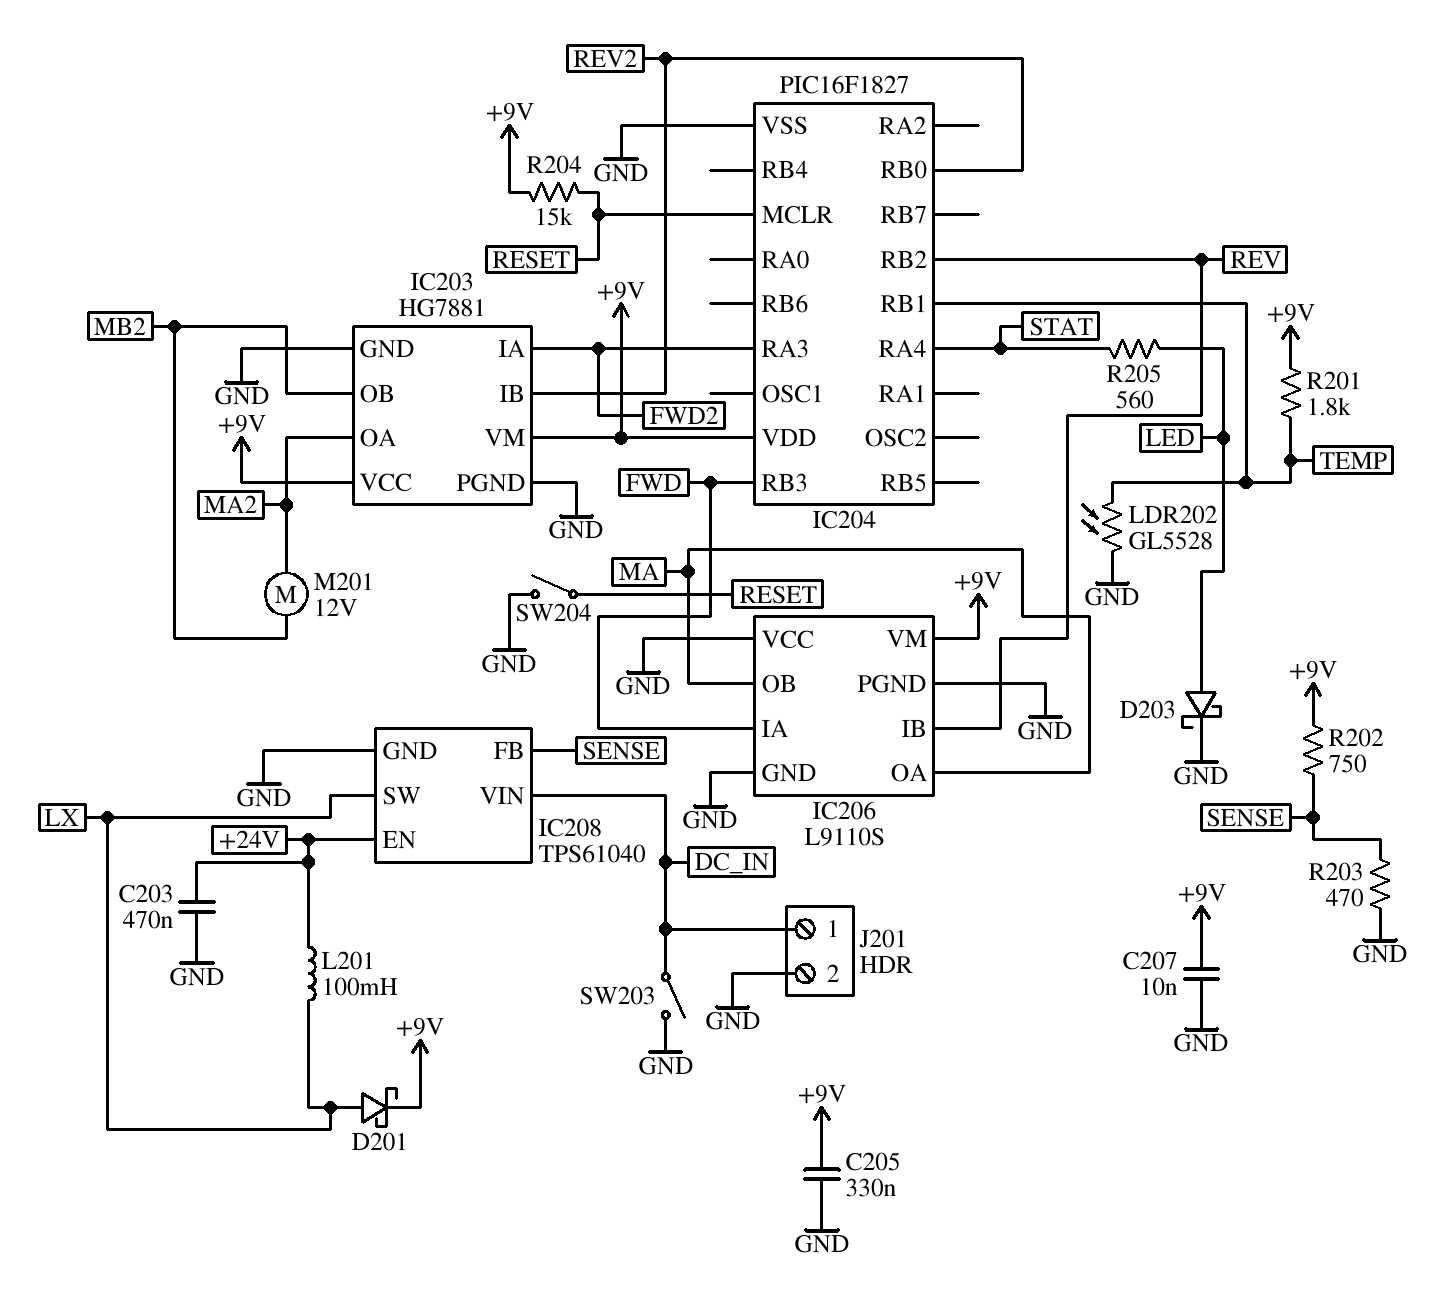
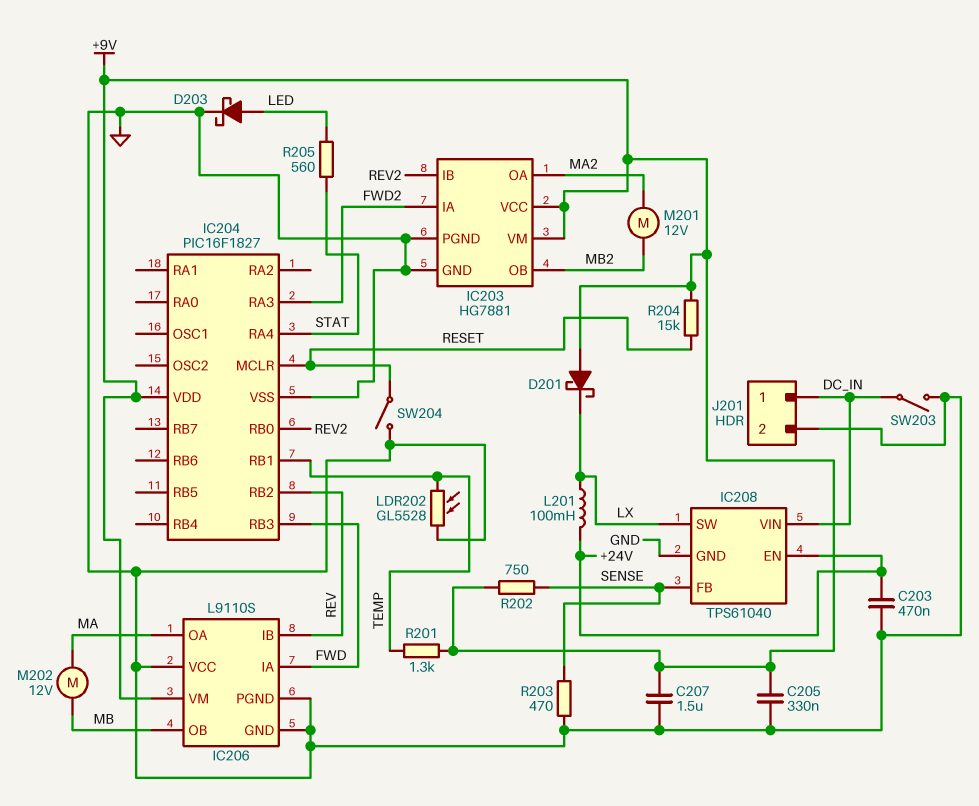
C207: 10nF (+9V, GND) -> 1.5uF (+9V, GND)
D201: schottky (A LX, K +9V) -> schottky (A +9V, K LX)
IC206 pin OB: MA -> MB
M202: none -> motor 12V (MA, MB)
R201: 1.8k (+9V, TEMP) -> 1.3k (+9V, TEMP)

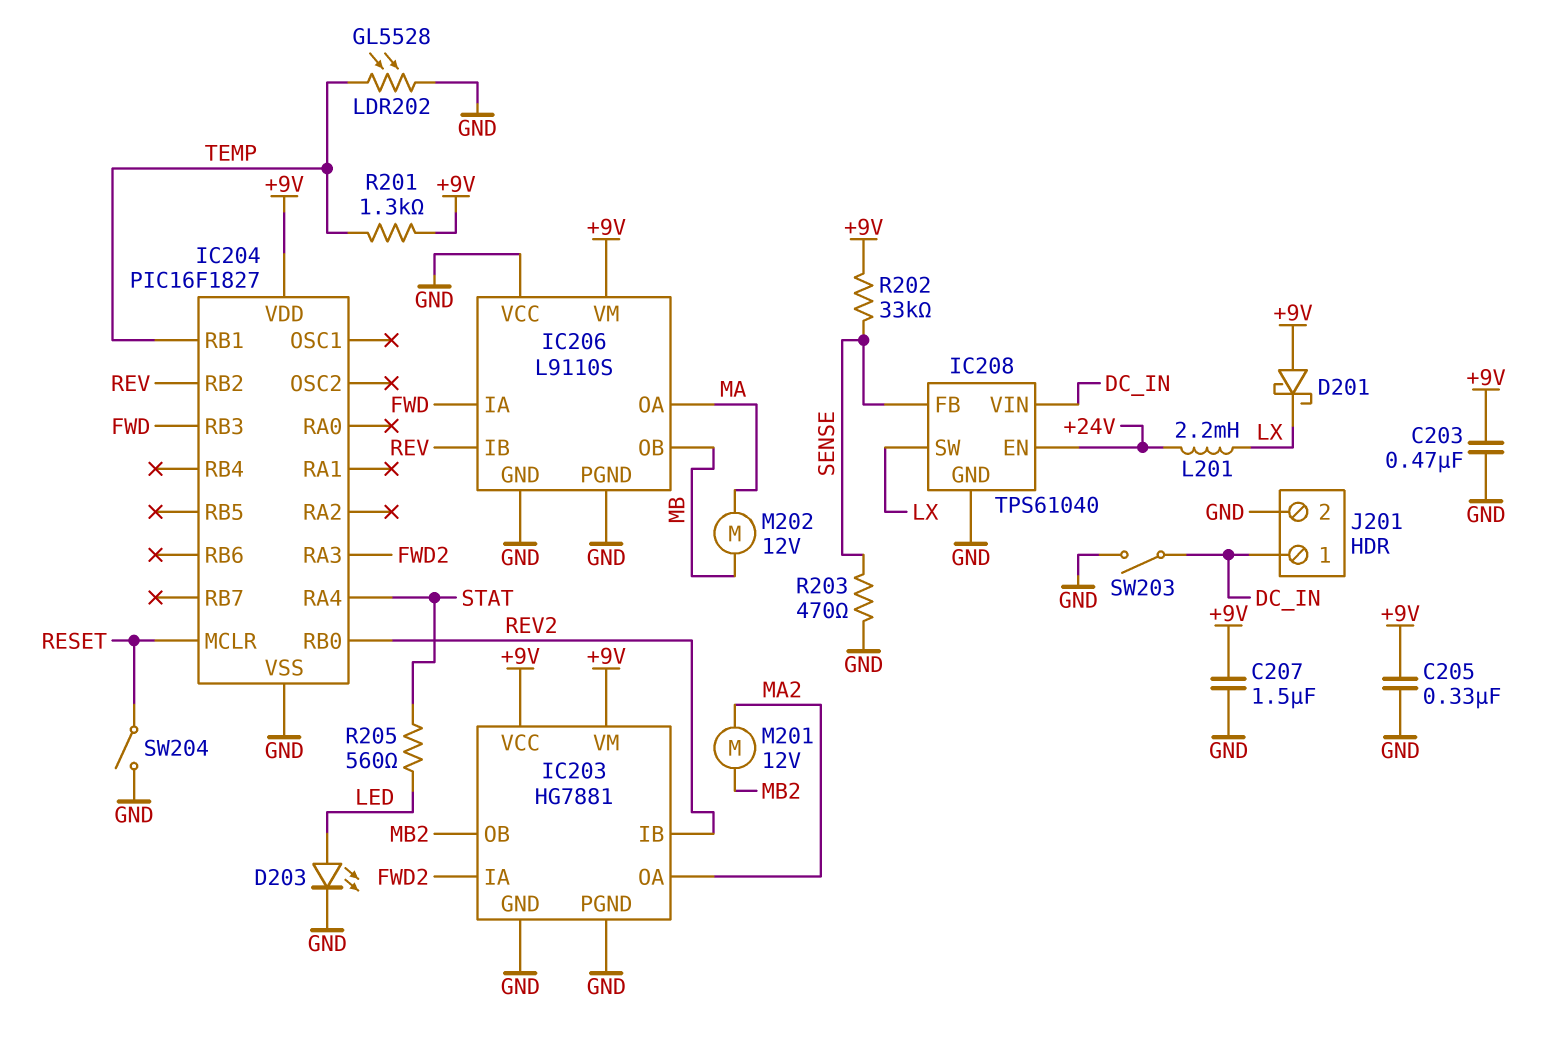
C203: 470nF (+24V, GND) -> 470nF (+9V, GND)
D203: schottky (A LED, K GND) -> LED (A LED, K GND)
L201: 100mH (+24V, LX) -> 2.2mH (+24V, LX)
R202: 750 (+9V, SENSE) -> 33k (+9V, SENSE)
R204: 15k (+9V, RESET) -> none

